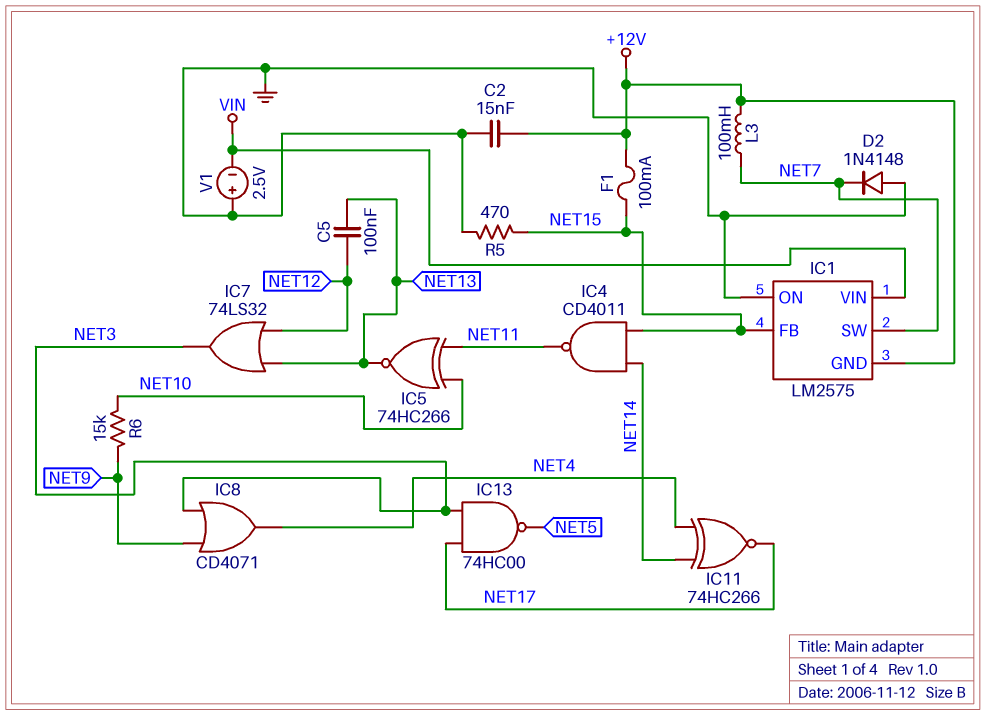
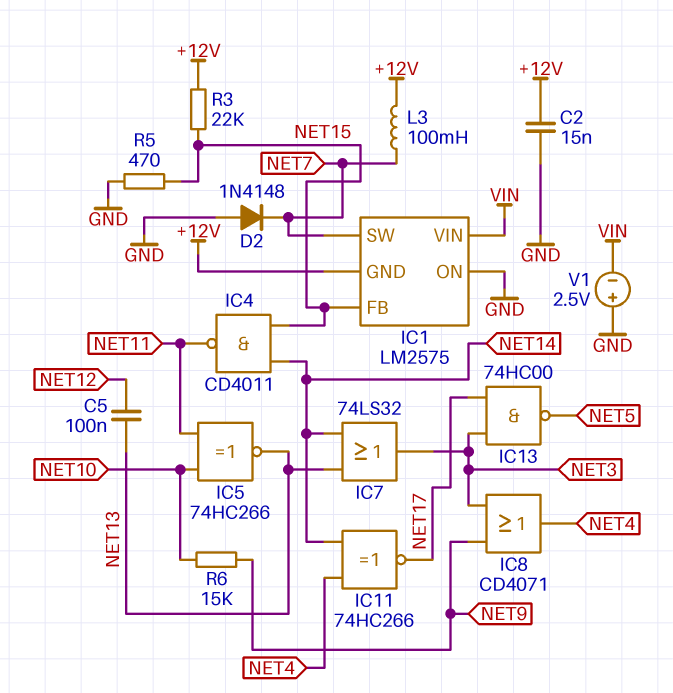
F1: 100mA (+12V, NET15) -> none
IC7: OR 74LS32 (in NET12, in NET13, out NET3) -> OR 74LS32 (in NET13, in NET14, out NET3)
R3: none -> 22k (+12V, NET15)

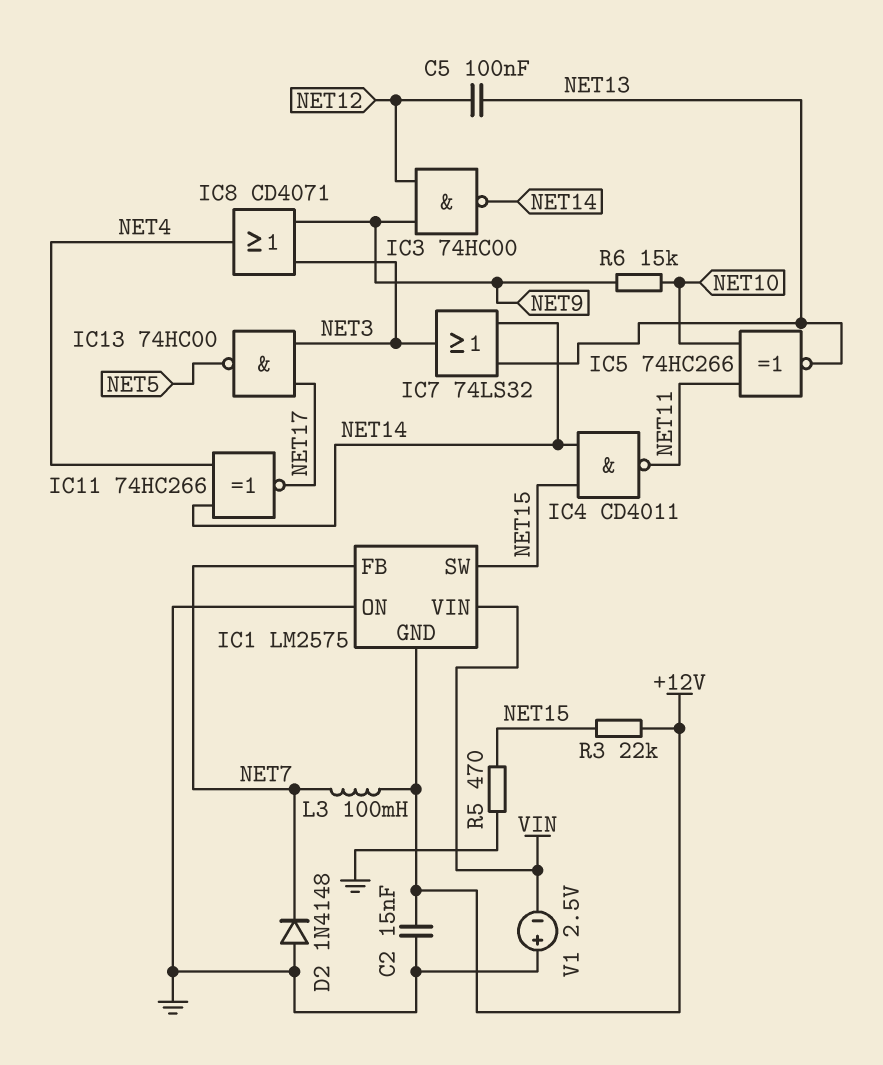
IC1 pin FB: NET15 -> NET7
IC1 pin SW: NET7 -> NET15
IC3: none -> NAND 74HC00 (in NET9, in NET12, out NET14)

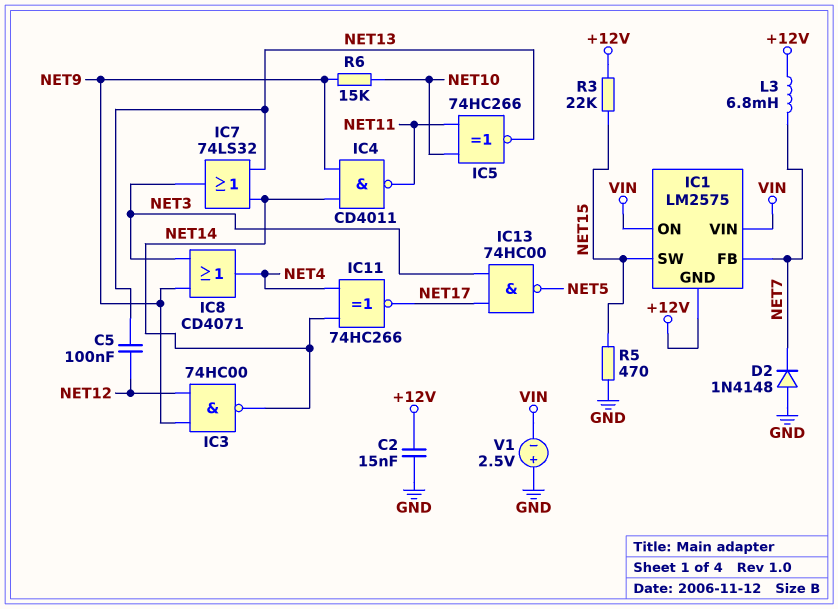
IC1 pin ON: GND -> VIN
IC4: NAND CD4011 (in NET14, in NET15, out NET11) -> NAND CD4011 (in NET9, in NET14, out NET11)
L3: 100mH (+12V, NET7) -> 6.8mH (+12V, NET7)

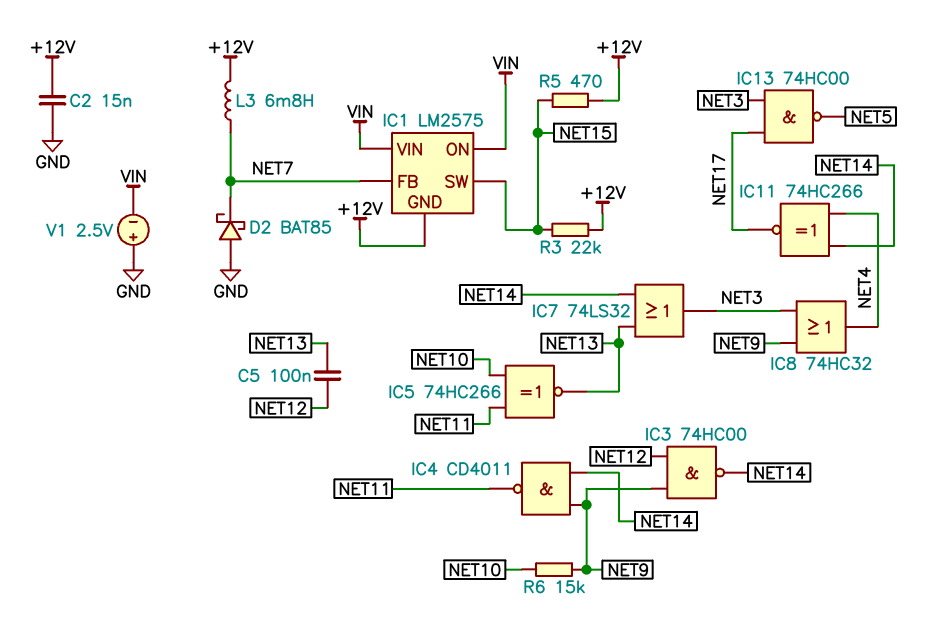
D2: diode 1N4148 (A GND, K NET7) -> schottky BAT85 (A GND, K NET7)
IC8: OR CD4071 (in NET3, in NET9, out NET4) -> OR 74HC32 (in NET3, in NET9, out NET4)
R5: 470 (GND, NET15) -> 470 (+12V, NET15)

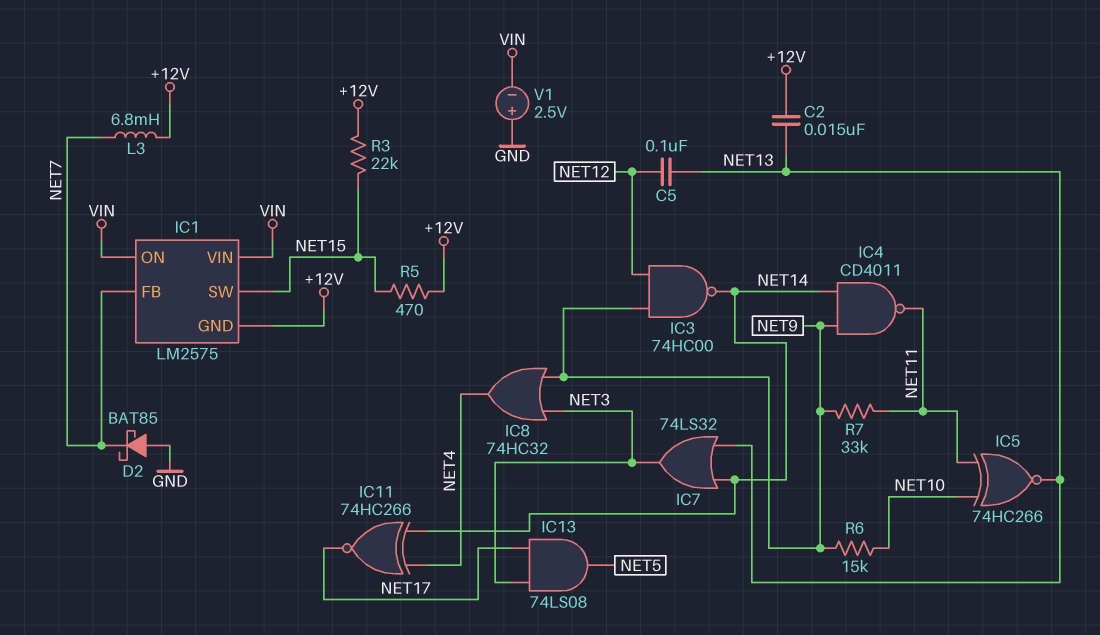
C2: 15nF (+12V, GND) -> 15nF (+12V, NET13)
IC13: NAND 74HC00 (in NET3, in NET17, out NET5) -> AND 74LS08 (in NET3, in NET17, out NET5)
R7: none -> 33k (NET9, NET11)

